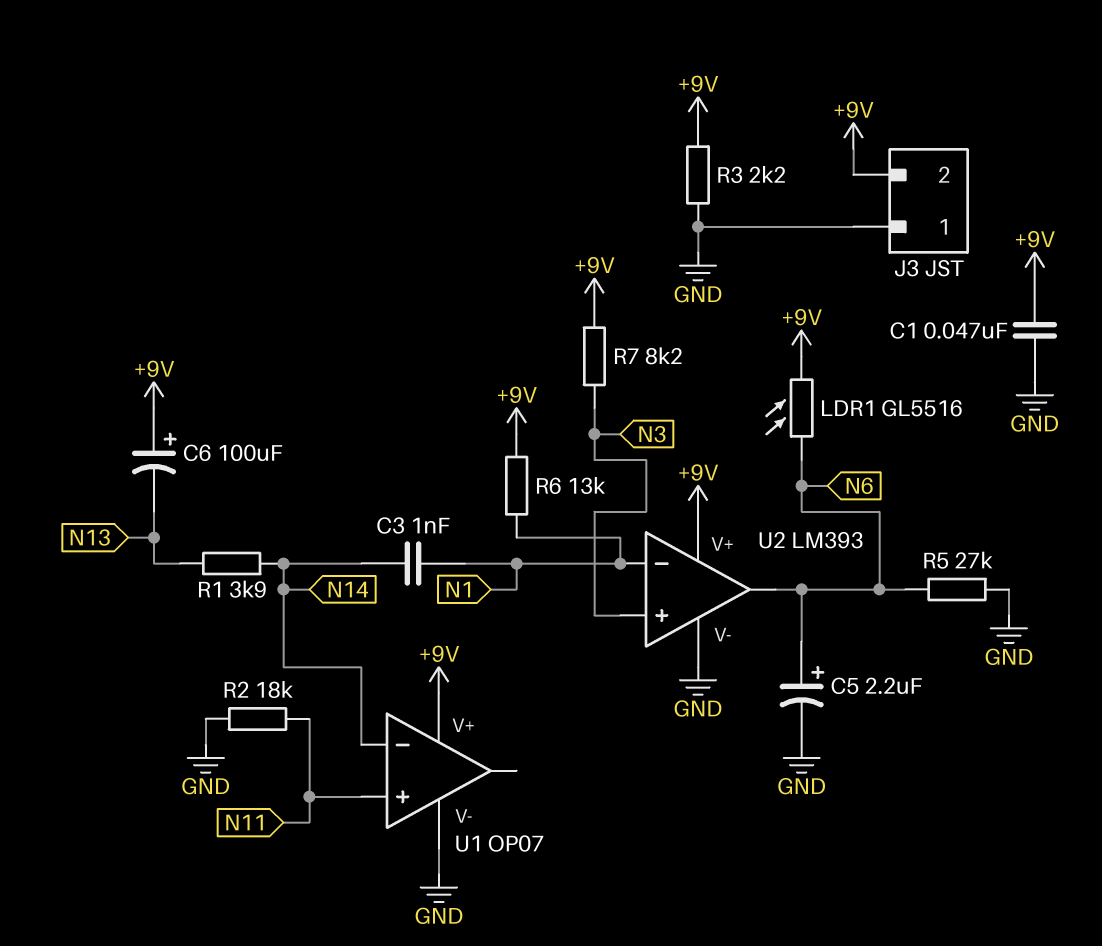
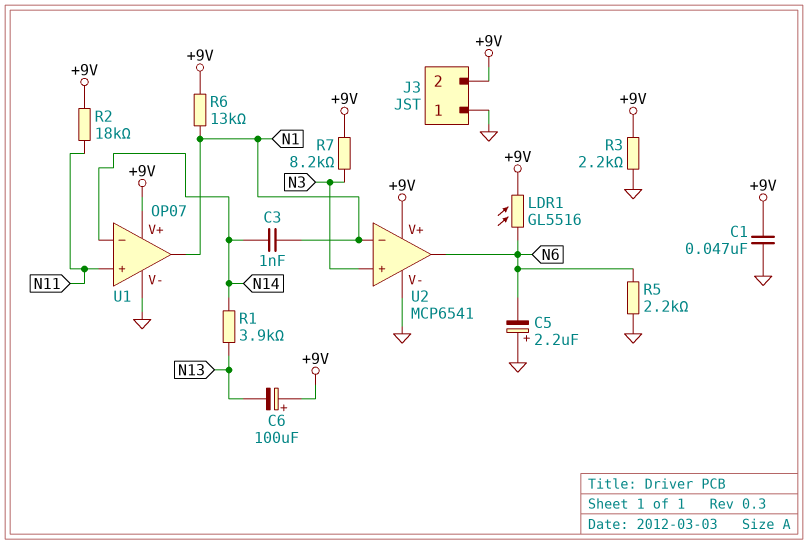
C5: 2.2uF (plus N6, minus GND) -> 2.2uF (plus GND, minus N6)
R2: 18k (GND, N11) -> 18k (+9V, N11)
R5: 27k (GND, N6) -> 2.2k (GND, N6)
U1 pin out: none -> N1
U2: LM393 -> MCP6541

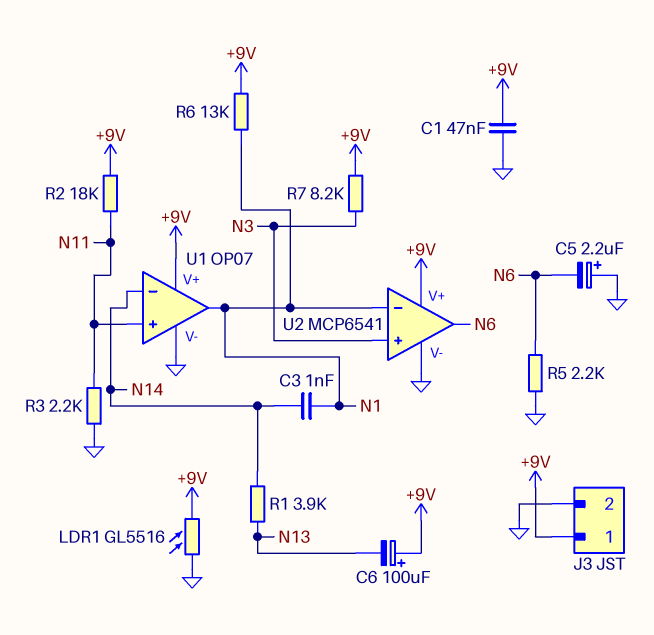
J3 pin 1: GND -> +9V
J3 pin 2: +9V -> GND
LDR1: GL5516 (+9V, N6) -> GL5516 (+9V, GND)
R3: 2.2k (+9V, GND) -> 2.2k (GND, N11)

